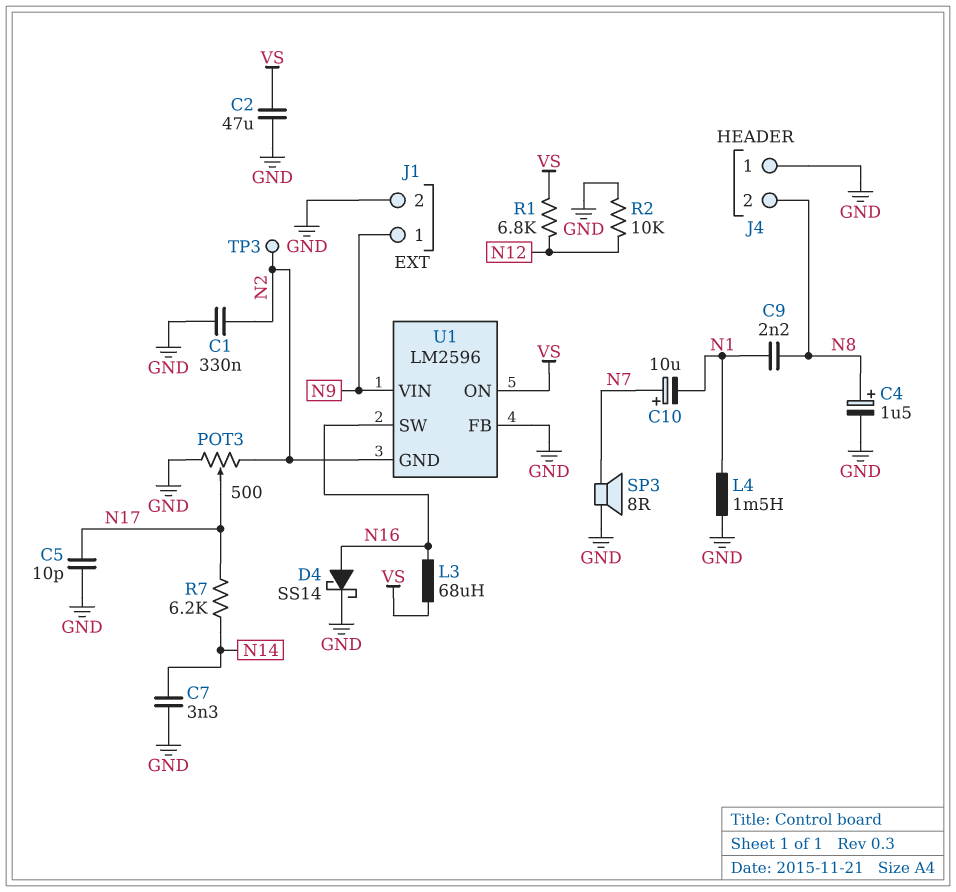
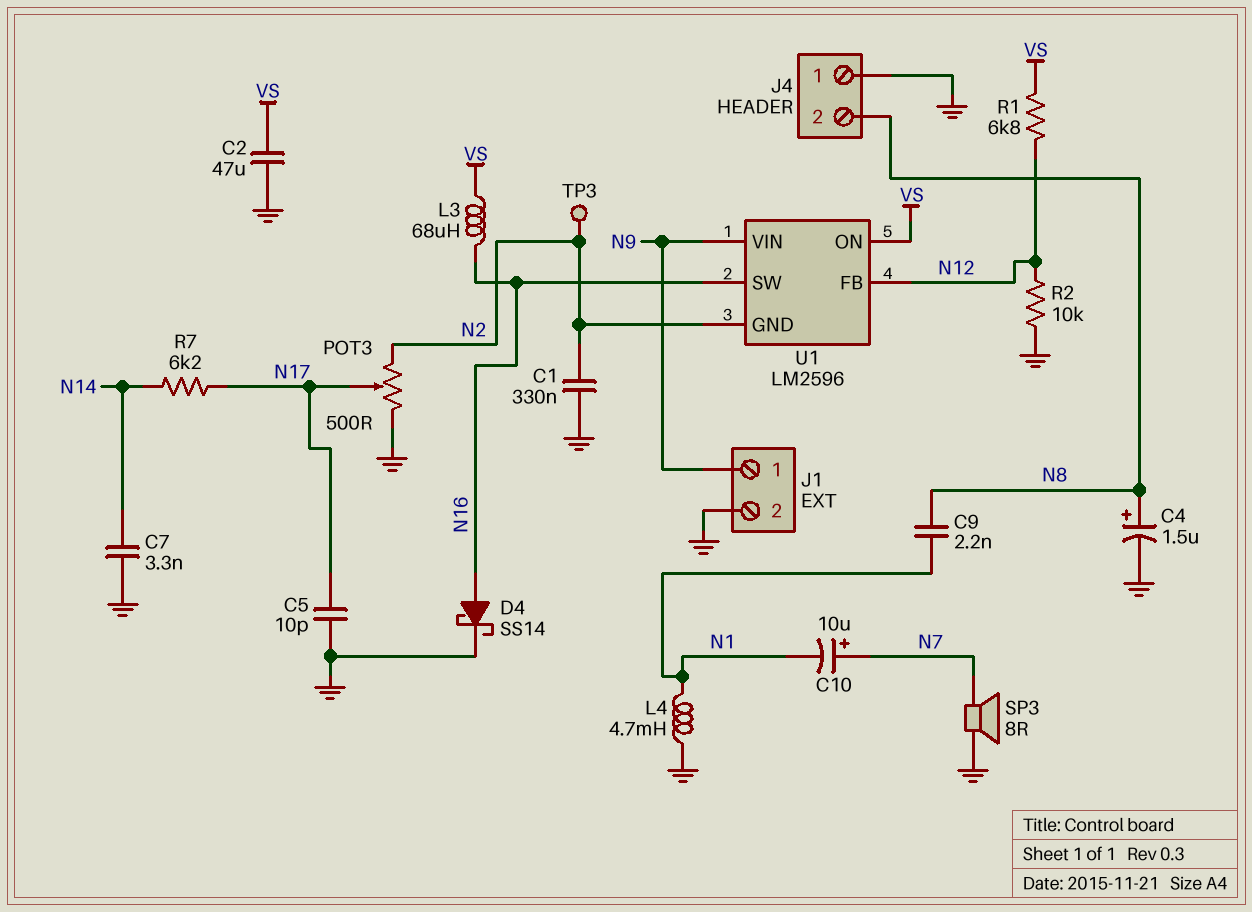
L4: 1.5mH (GND, N1) -> 4.7mH (GND, N1)
U1 pin FB: GND -> N12

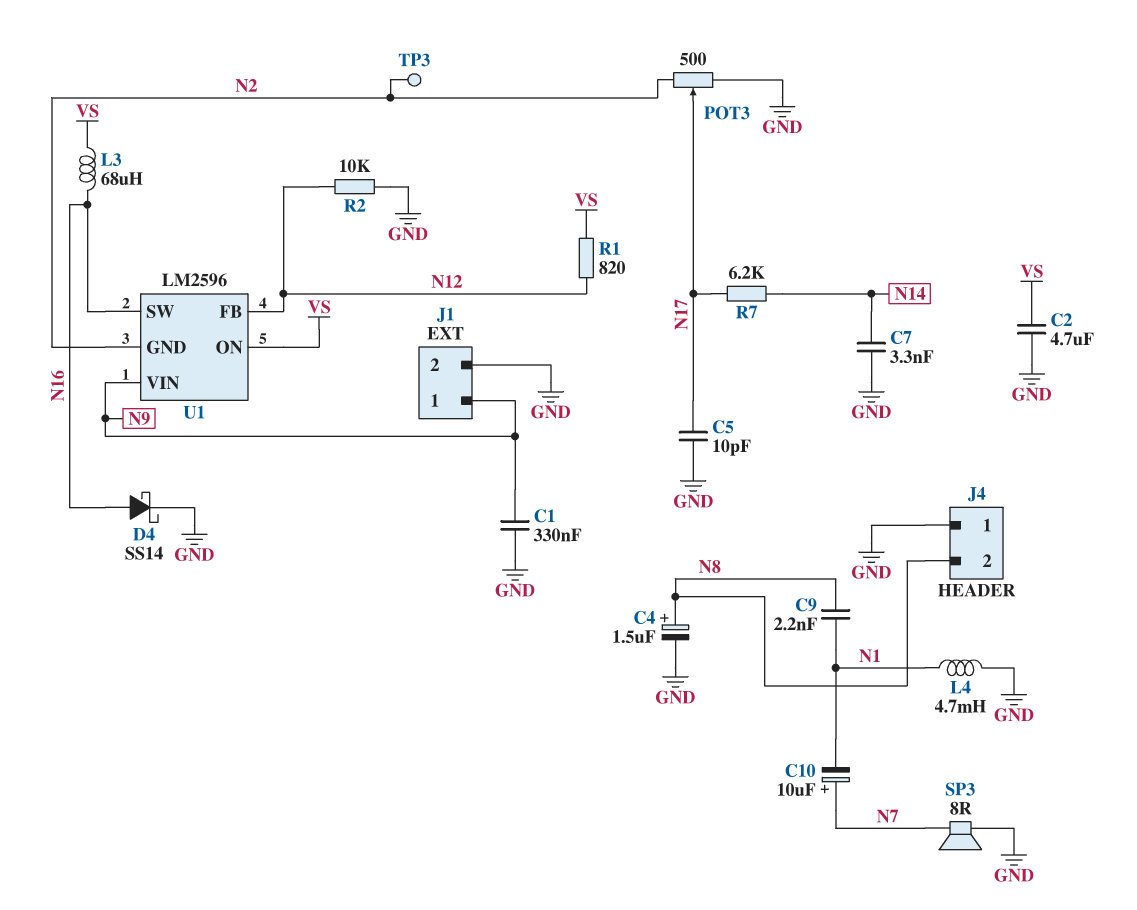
C1: 330nF (GND, N2) -> 330nF (GND, N9)
C2: 47uF (GND, VS) -> 4.7uF (GND, VS)
R1: 6.8k (N12, VS) -> 820 (N12, VS)

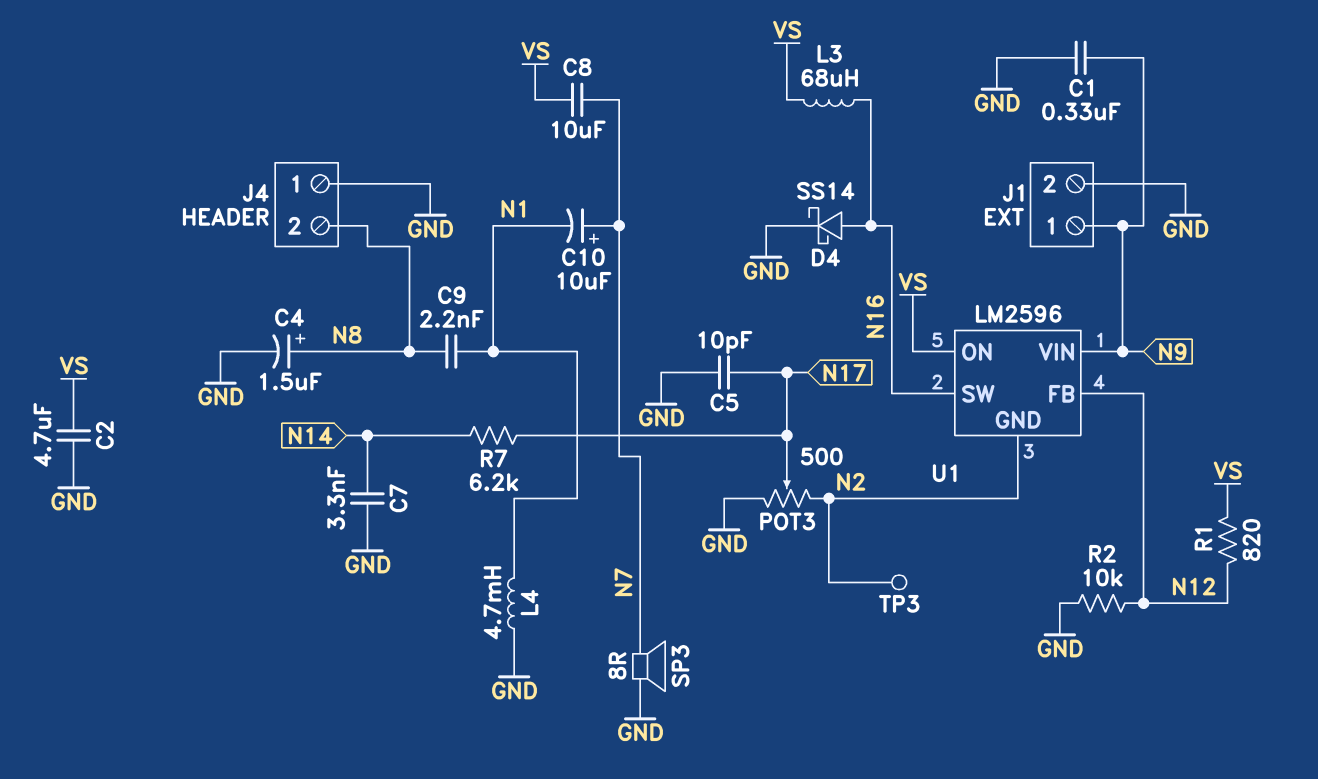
C8: none -> 10uF (N7, VS)

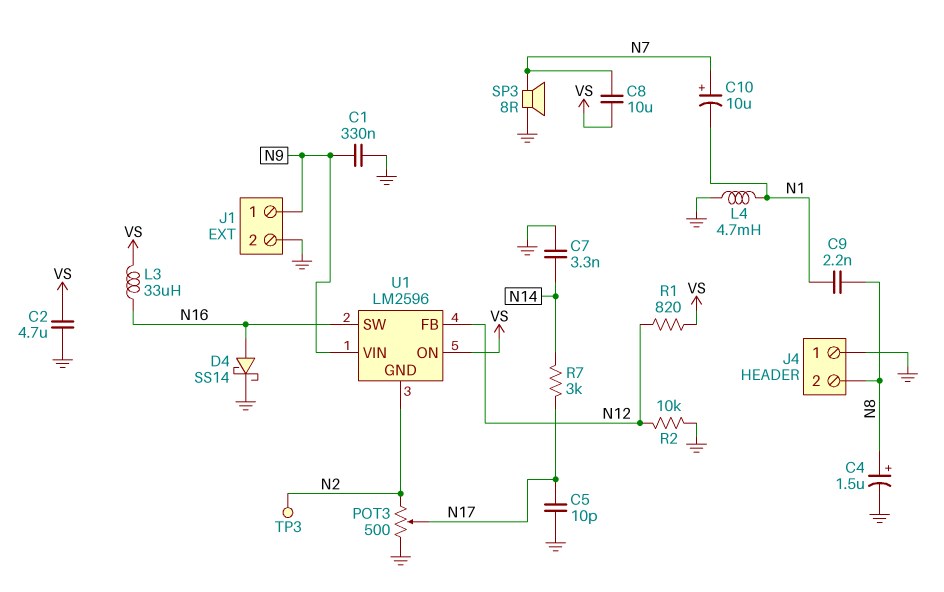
L3: 68uH (N16, VS) -> 33uH (N16, VS)
R7: 6.2k (N14, N17) -> 3k (N14, N17)

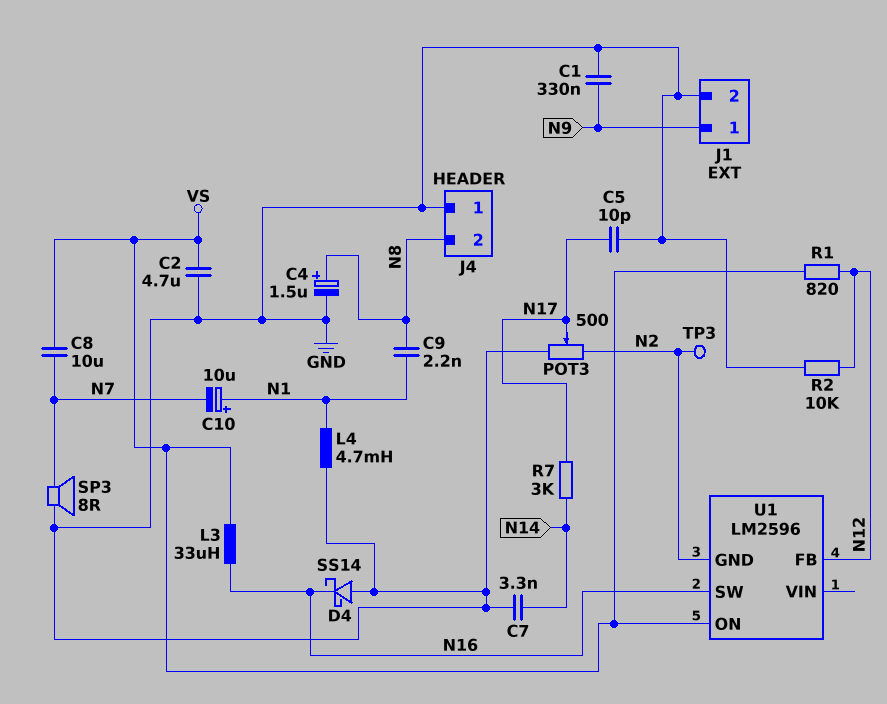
C10: 10uF (plus N7, minus N1) -> 10uF (plus N1, minus N7)
D4: schottky SS14 (A N16, K GND) -> schottky SS14 (A GND, K N16)
U1 pin VIN: N9 -> none

